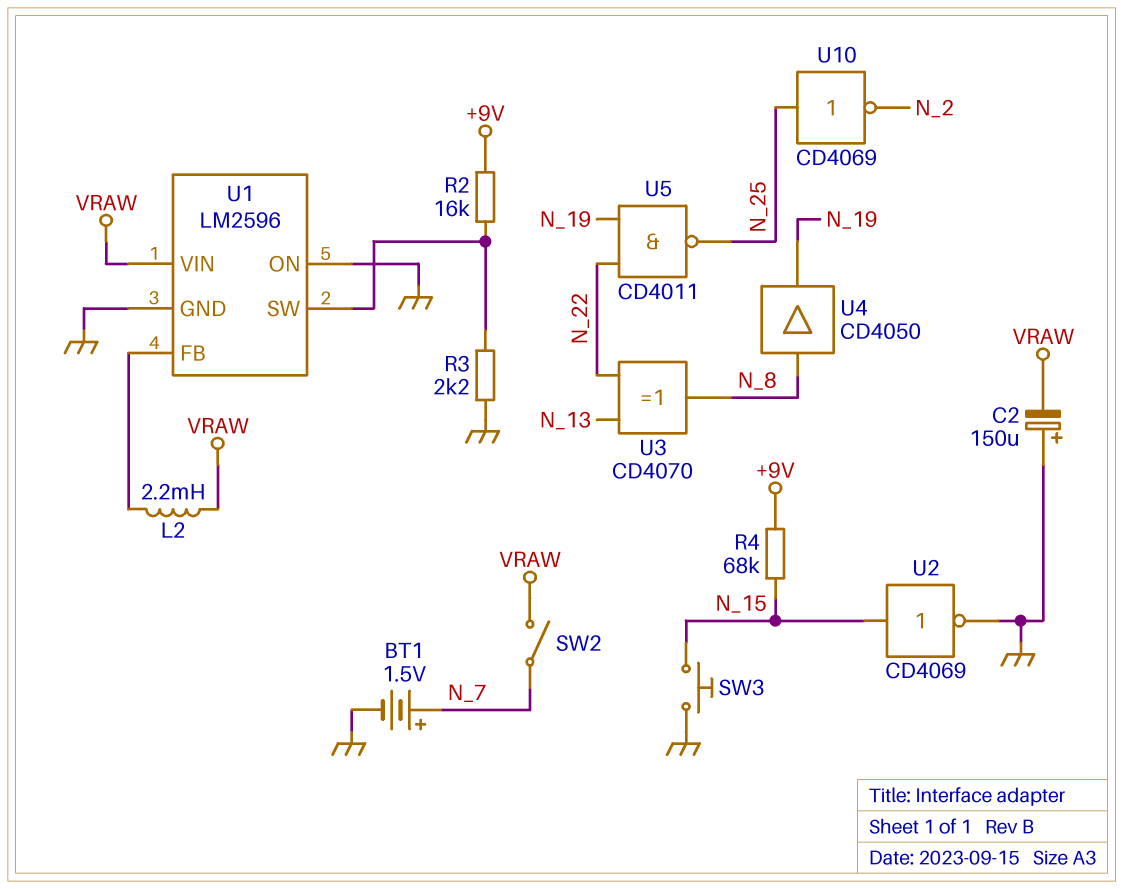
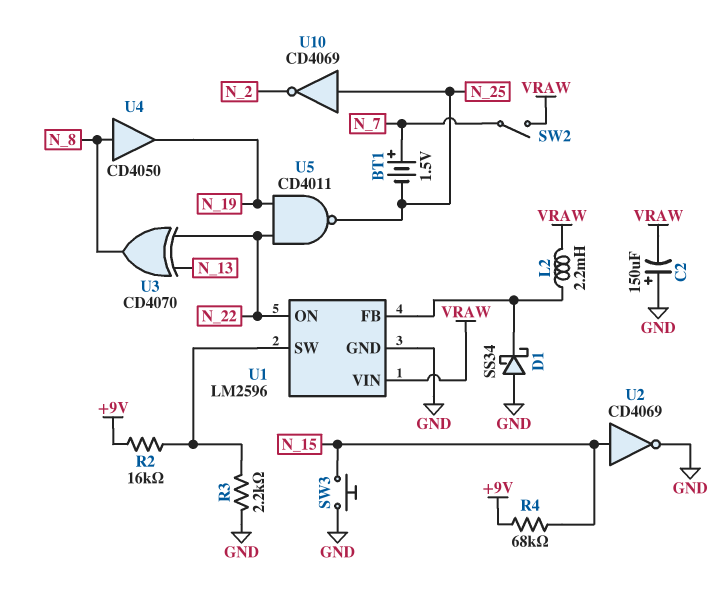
BT1: 1.5V (plus N_7, minus GND) -> 1.5V (plus N_7, minus N_25)
D1: none -> schottky SS34 (A GND, K U1/FB)
U1 pin ON: GND -> N_22

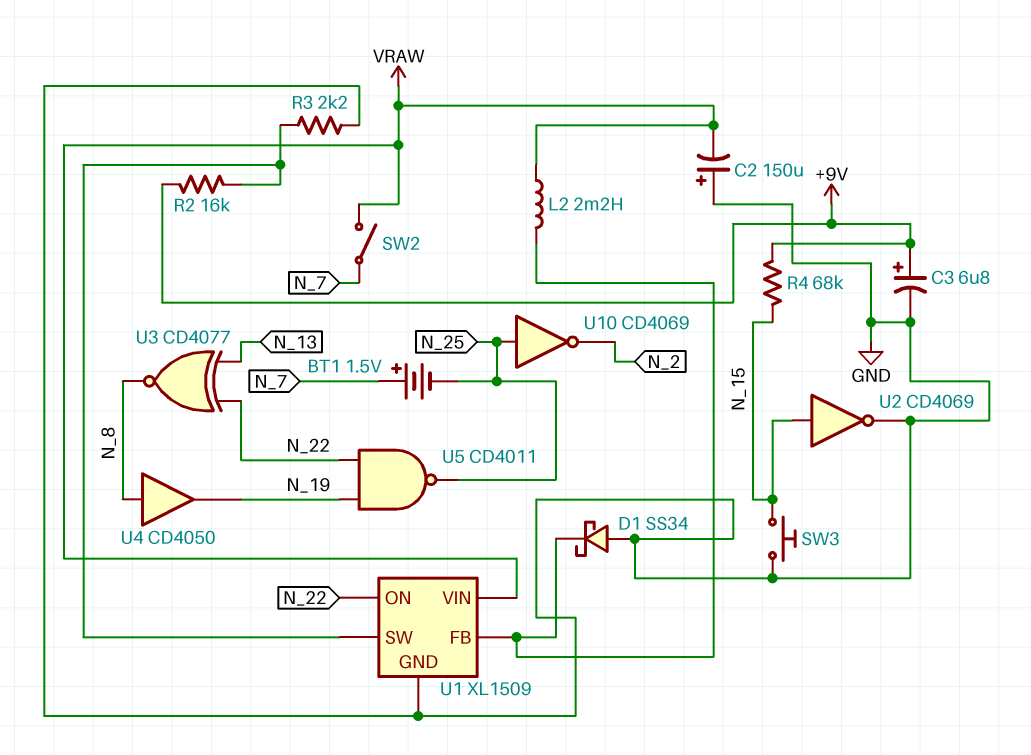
C3: none -> 6.8uF (plus +9V, minus GND)
U1: LM2596 -> XL1509
U3: XOR CD4070 (in N_13, in N_22, out N_8) -> XNOR CD4077 (in N_13, in N_22, out N_8)

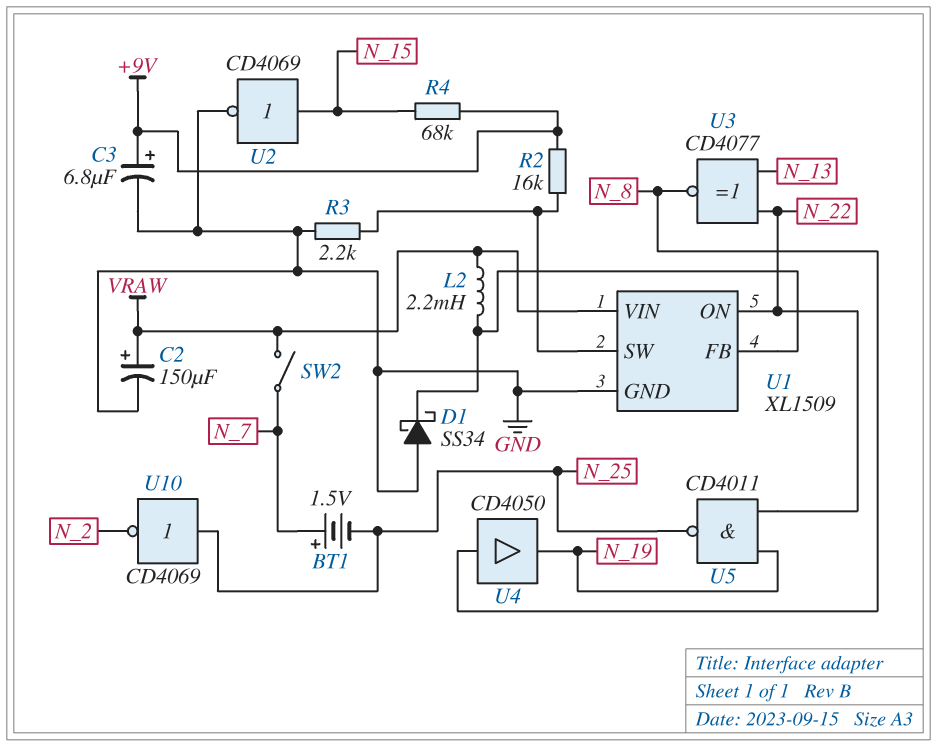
C2: 150uF (plus GND, minus VRAW) -> 150uF (plus VRAW, minus GND)
SW3: button (GND, N_15) -> none

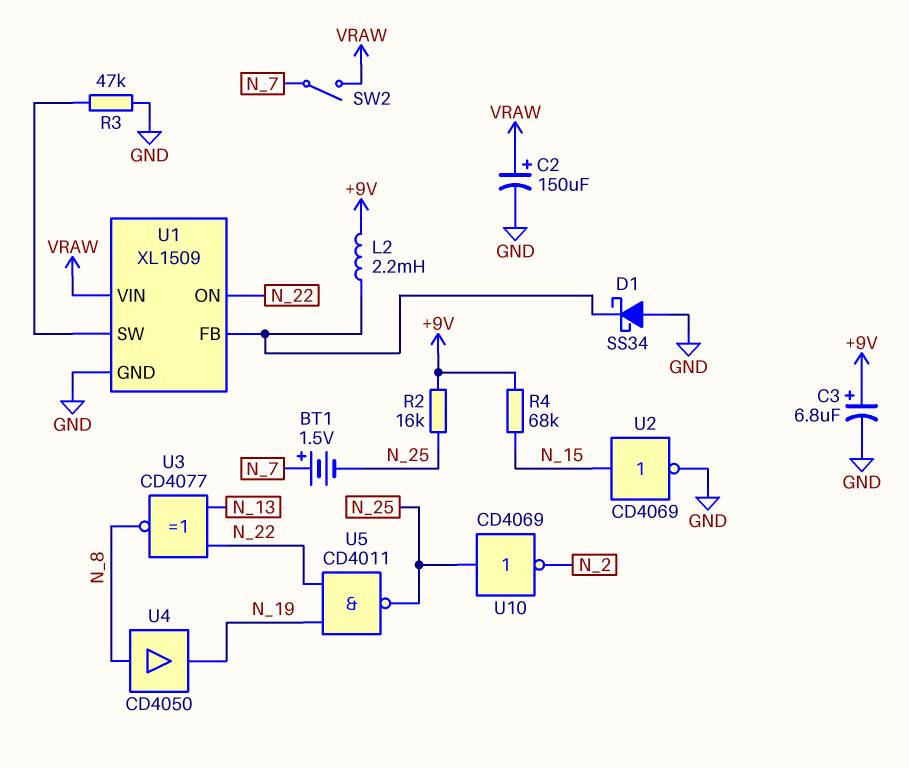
L2: 2.2mH (U1/FB, VRAW) -> 2.2mH (+9V, U1/FB)
R2: 16k (+9V, U1/SW) -> 16k (+9V, N_25)
R3: 2.2k (GND, U1/SW) -> 47k (GND, U1/SW)

